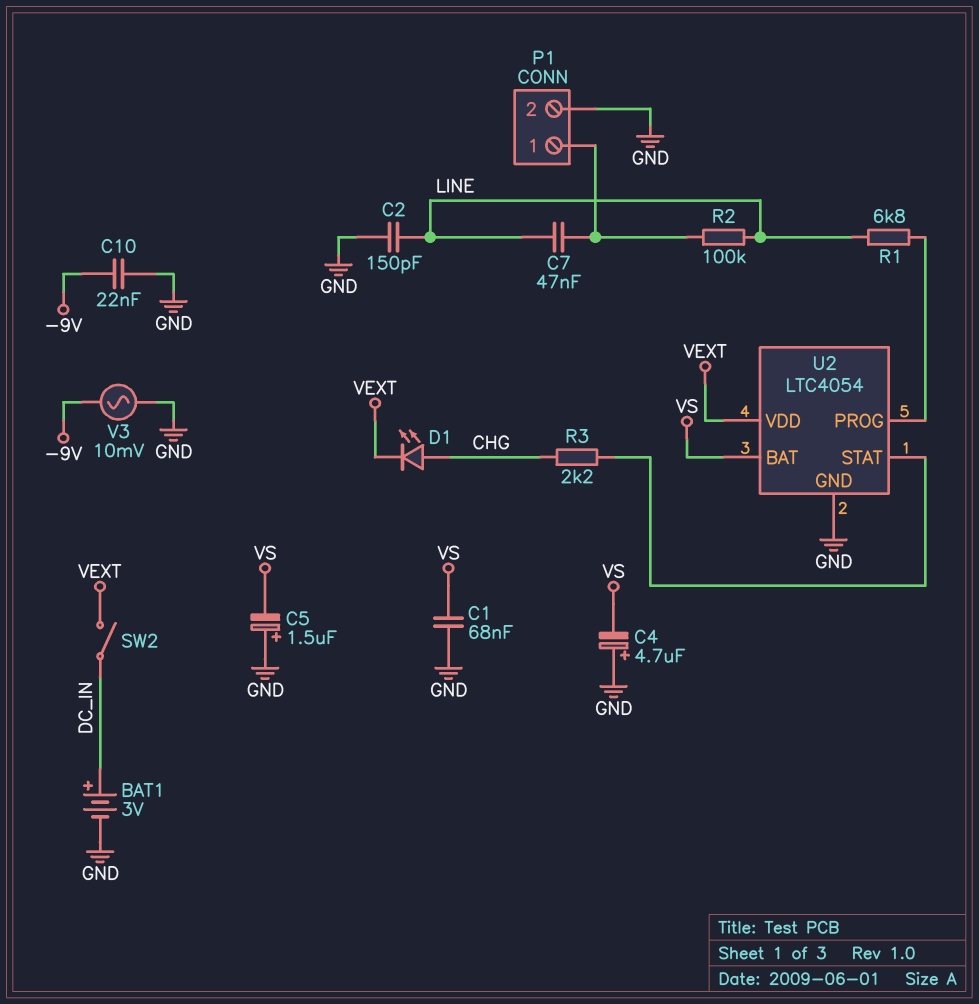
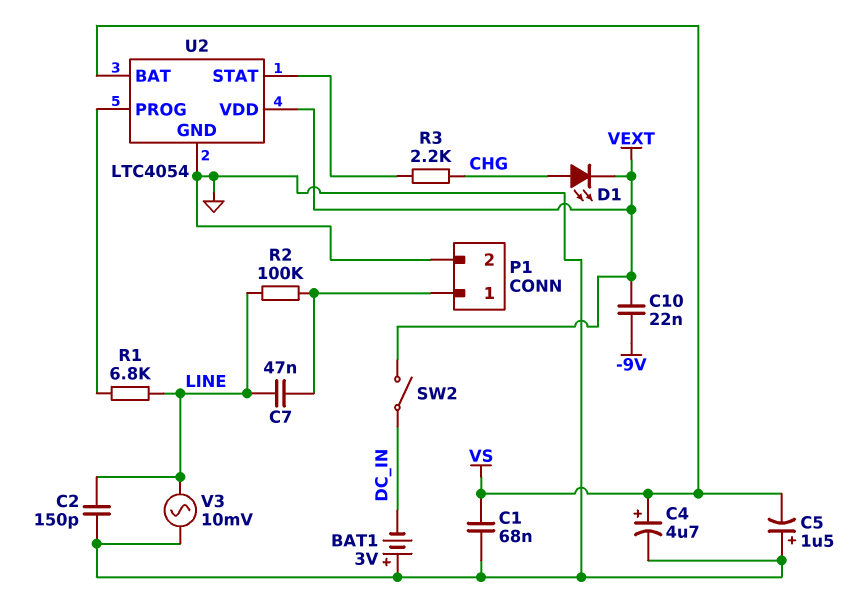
BAT1: 3V (plus DC_IN, minus GND) -> 3V (plus GND, minus DC_IN)
C4: 4.7uF (plus GND, minus VS) -> 4.7uF (plus VS, minus GND)
C10: 22nF (-9V, GND) -> 22nF (-9V, VEXT)
V3: AC 10mV (-9V, GND) -> AC 10mV (GND, LINE)

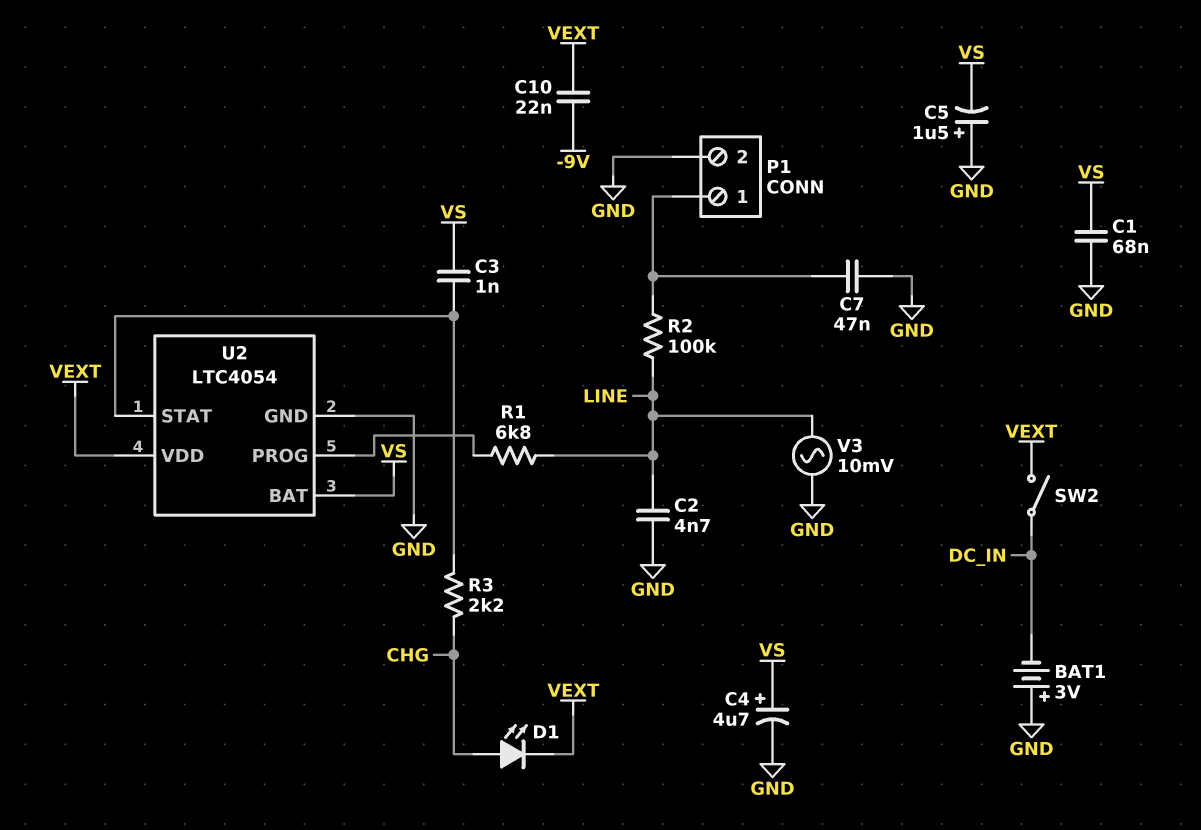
C2: 150pF (GND, LINE) -> 4.7nF (GND, LINE)
C3: none -> 1nF (U2/STAT, VS)
C7: 47nF (LINE, P1/1) -> 47nF (GND, P1/1)

